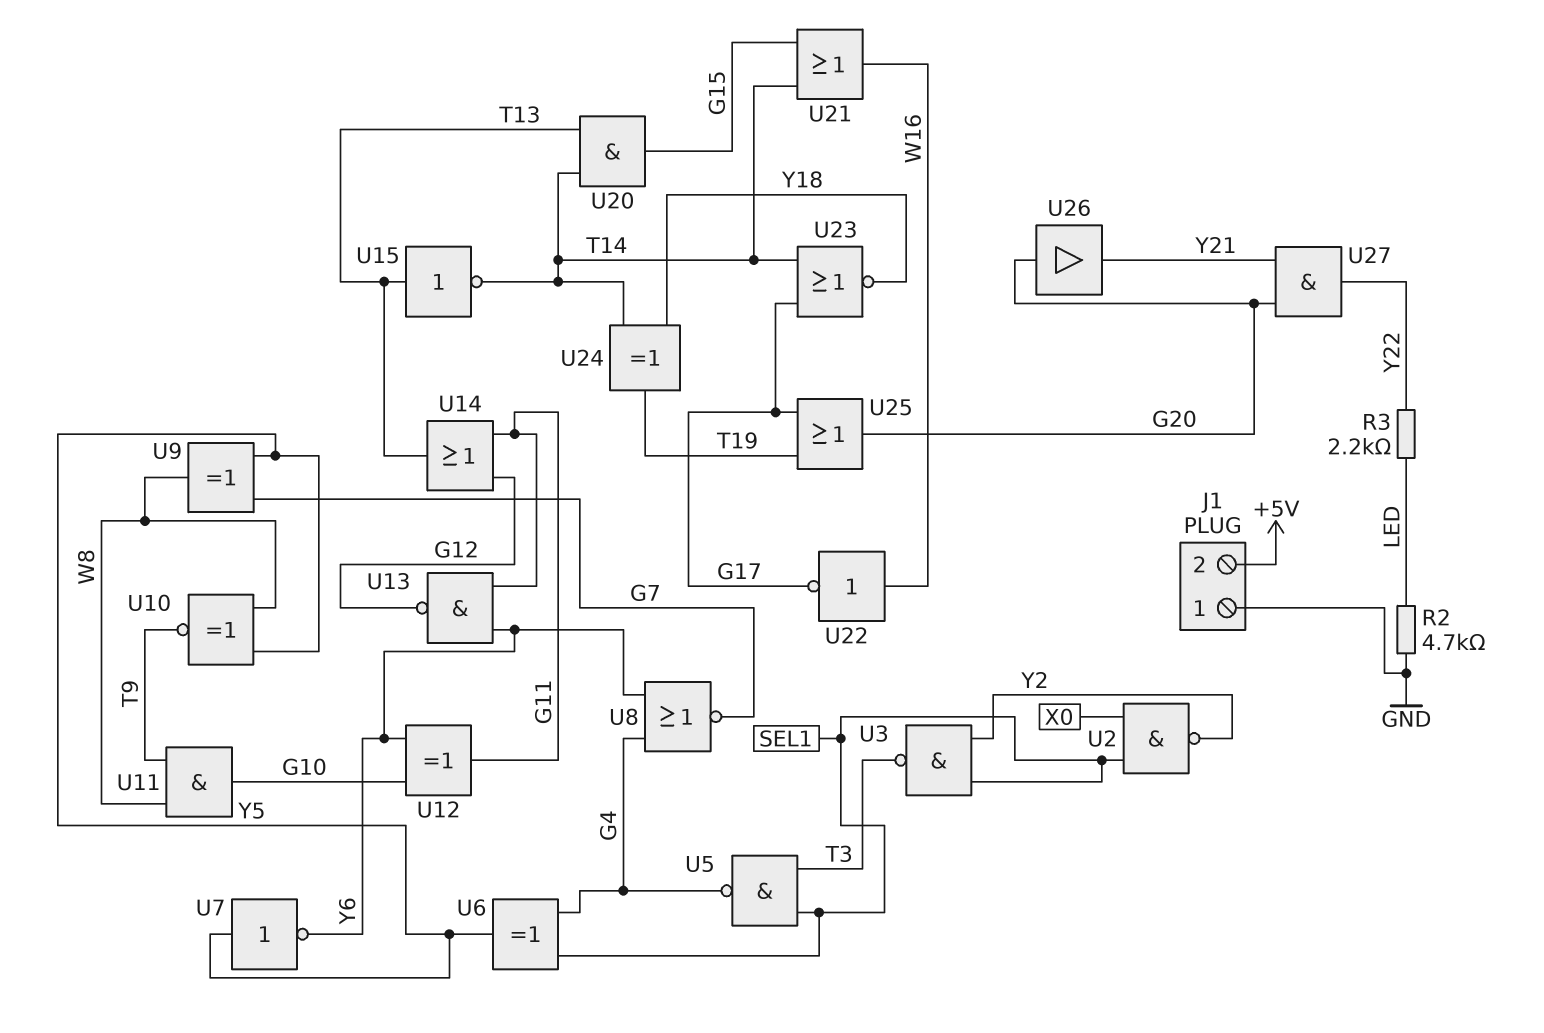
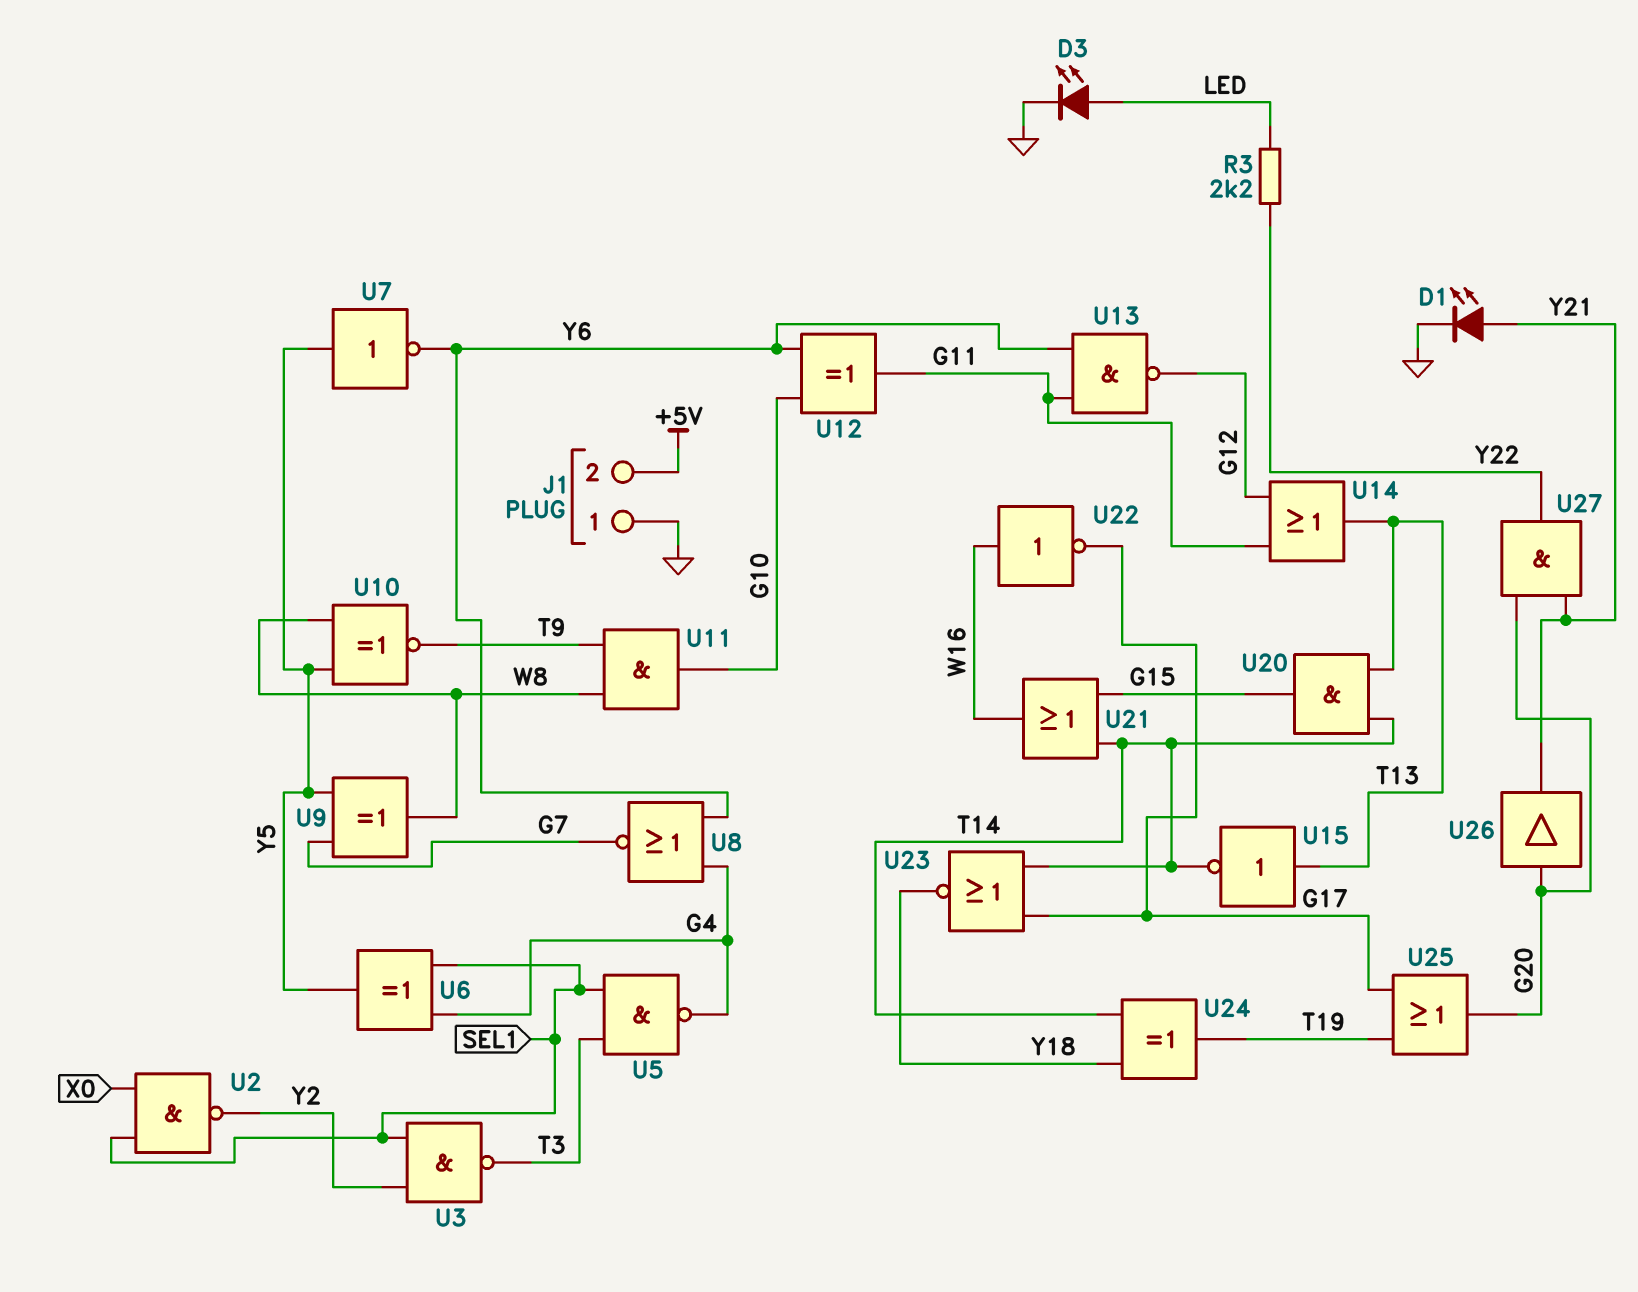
D1: none -> LED (A Y21, K GND)
D3: none -> LED (A LED, K GND)
R2: 4.7k (GND, LED) -> none

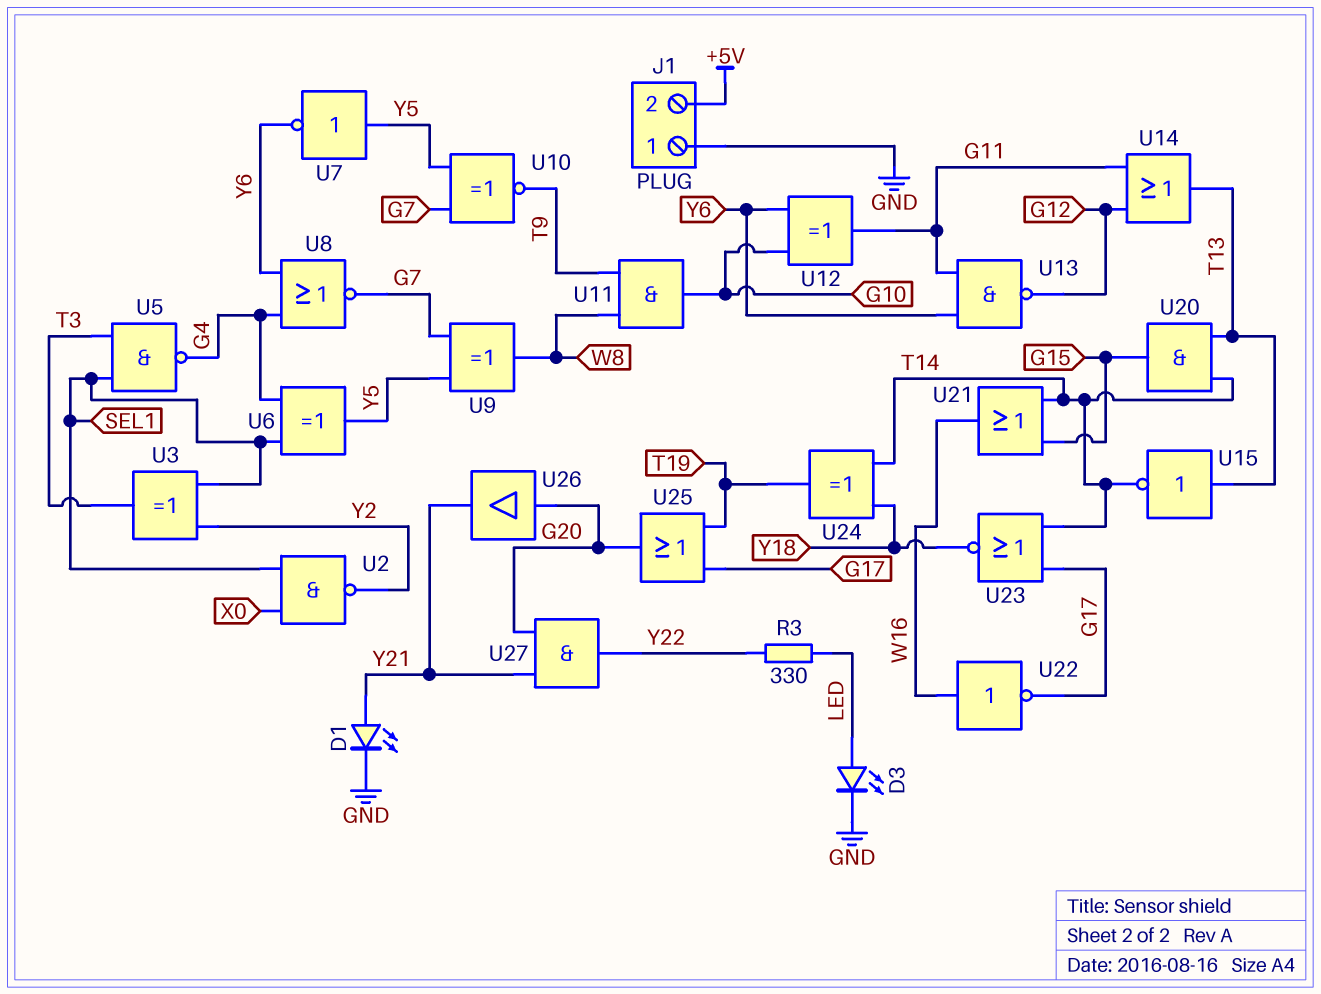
R3: 2.2k (LED, Y22) -> 330 (LED, Y22)
U3: NAND (in SEL1, in Y2, out T3) -> XOR (in SEL1, in Y2, out T3)
U10: XNOR (in W8, in Y5, out T9) -> XNOR (in G7, in Y5, out T9)

